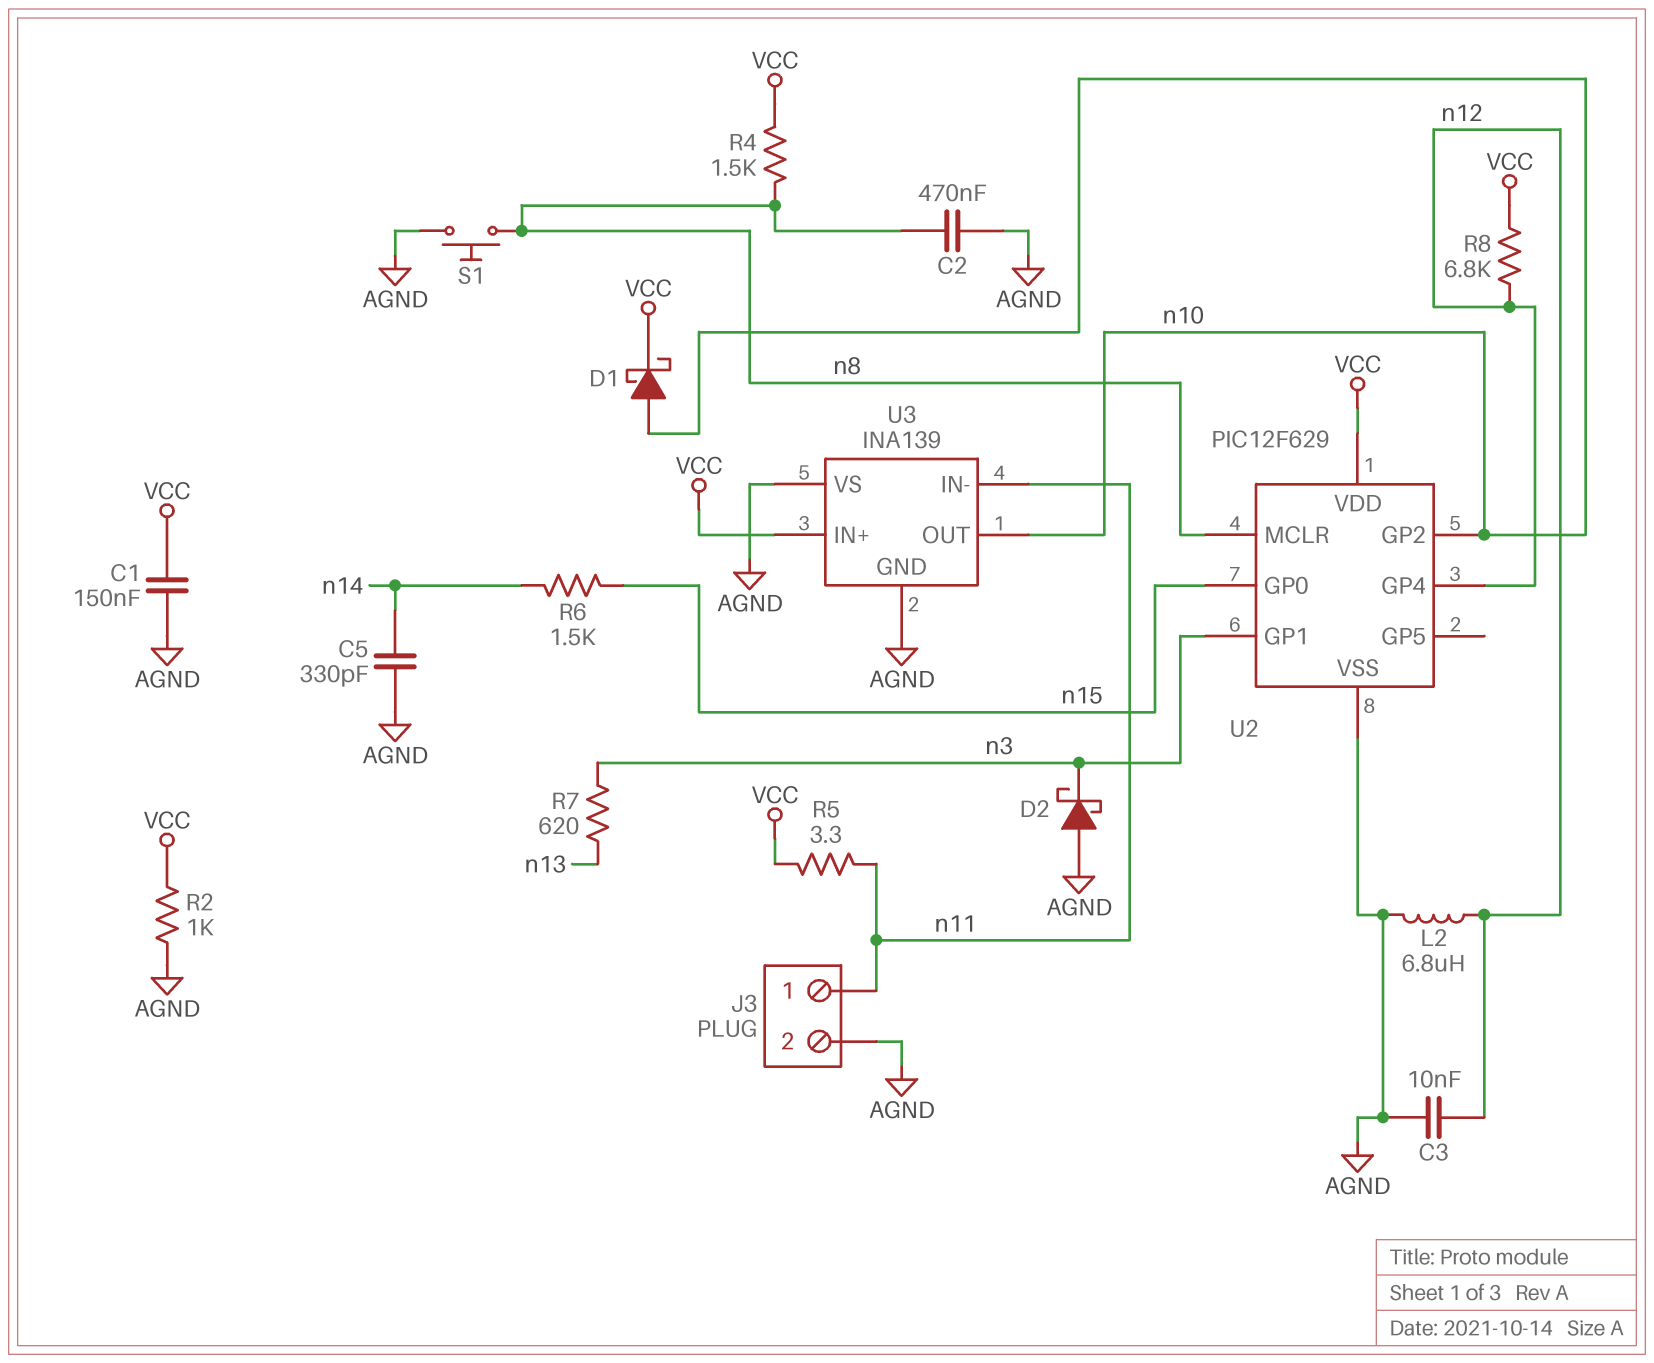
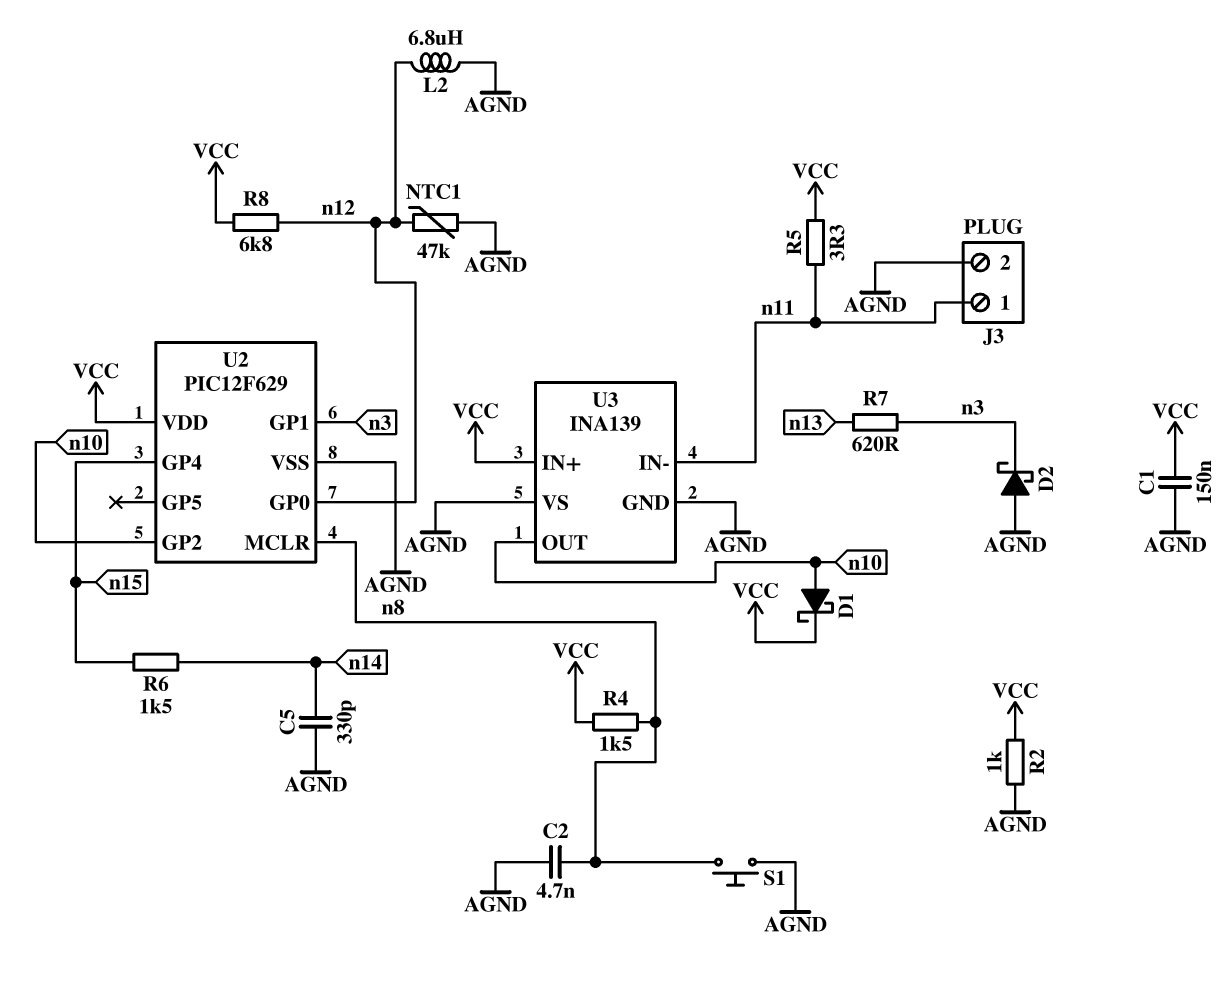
C2: 470nF (AGND, n8) -> 4.7nF (AGND, n8)
C3: 10nF (AGND, n12) -> none
NTC1: none -> 47k (AGND, n12)
U2 pin GP0: n15 -> n12
U2 pin GP4: n12 -> n15

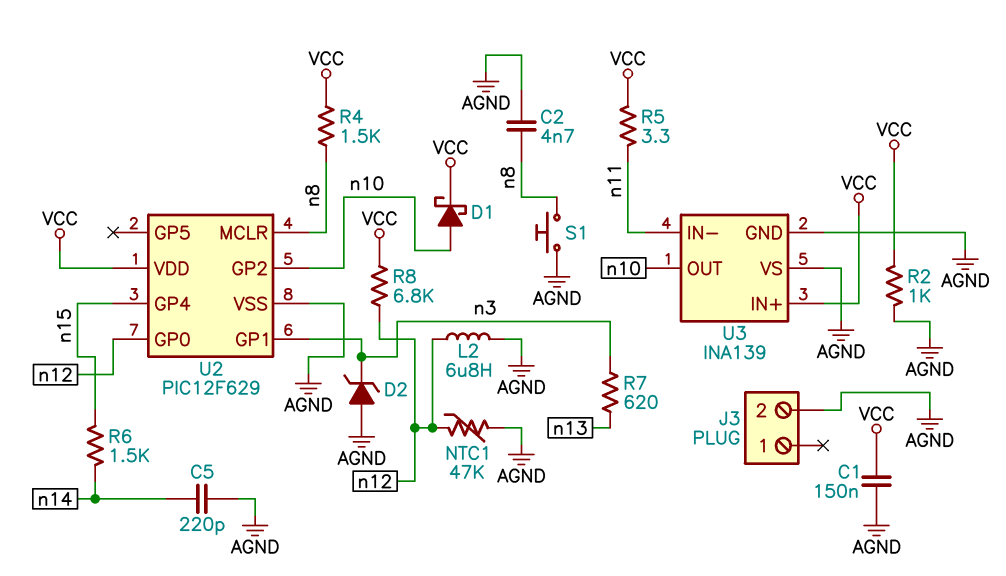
C5: 330pF (AGND, n14) -> 220pF (AGND, n14)
D2: schottky (A AGND, K n3) -> zener (A AGND, K n3)
J3 pin 1: n11 -> none

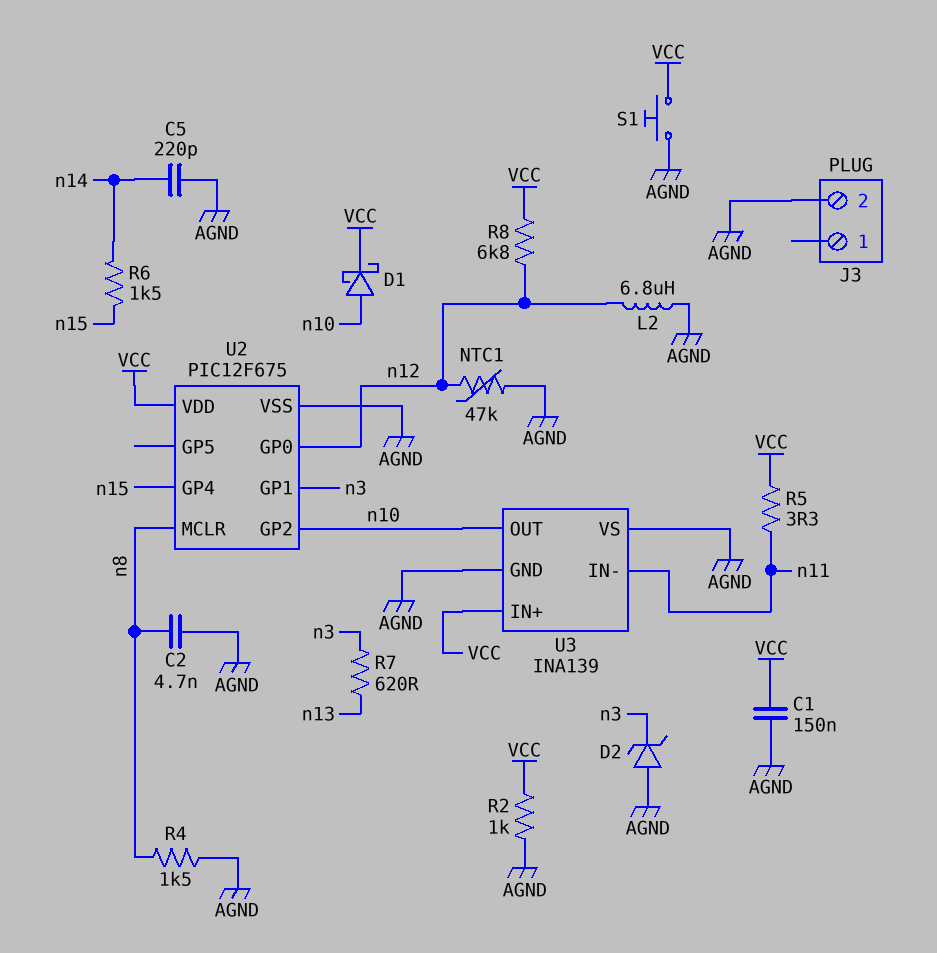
R4: 1.5k (VCC, n8) -> 1.5k (AGND, n8)
S1: button (AGND, n8) -> button (AGND, VCC)
U2: PIC12F629 -> PIC12F675

